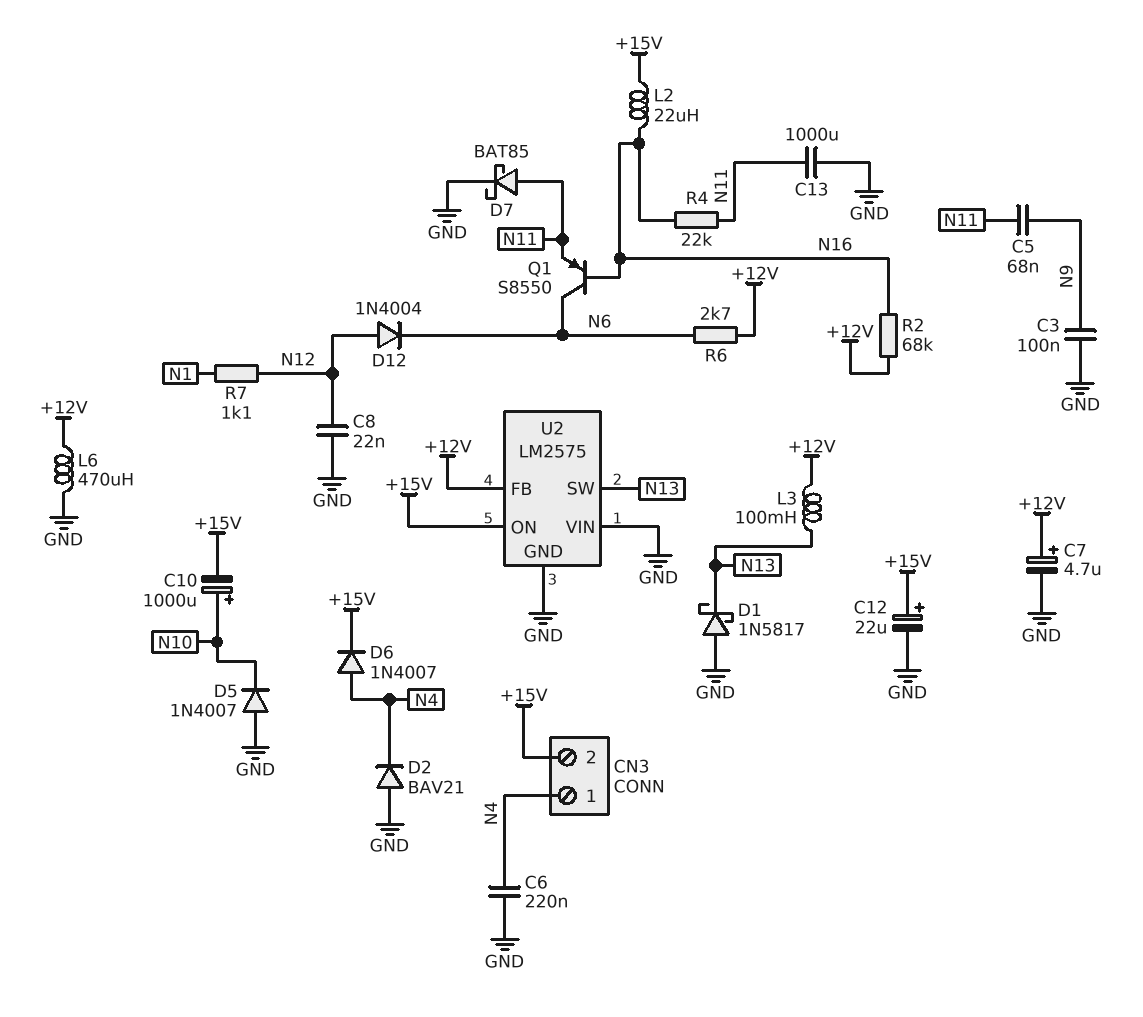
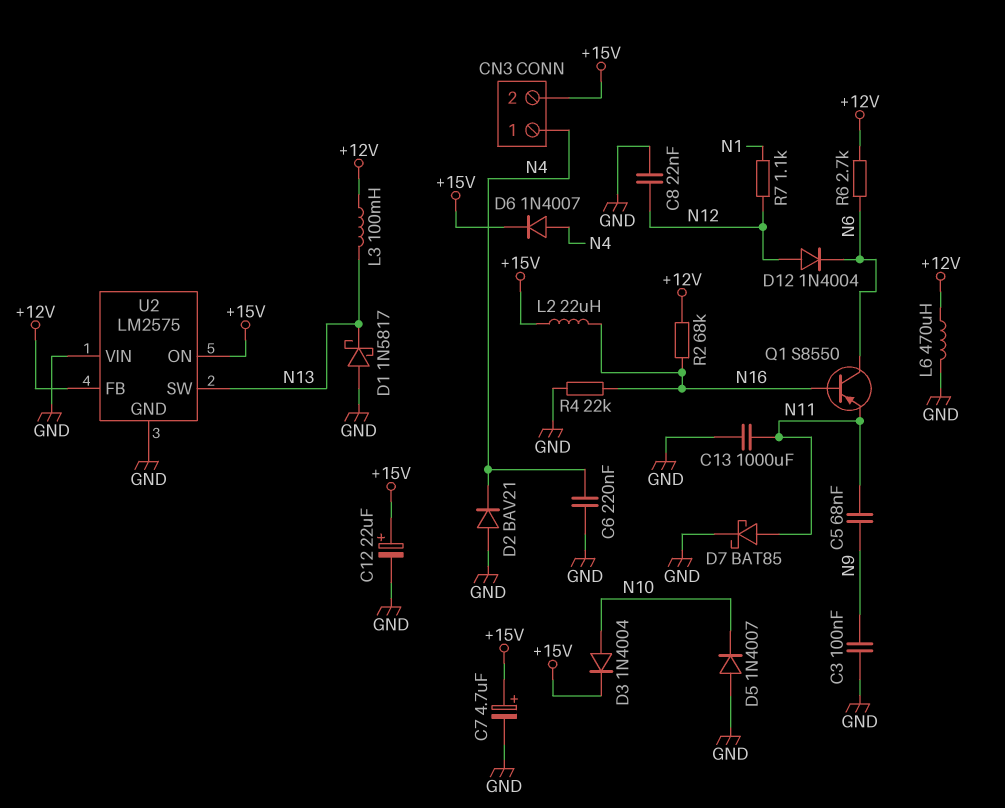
C7: 4.7uF (plus +12V, minus GND) -> 4.7uF (plus +15V, minus GND)
C10: 1000uF (plus N10, minus +15V) -> none
D3: none -> diode 1N4004 (A N10, K +15V)
R4: 22k (N11, N16) -> 22k (GND, N16)

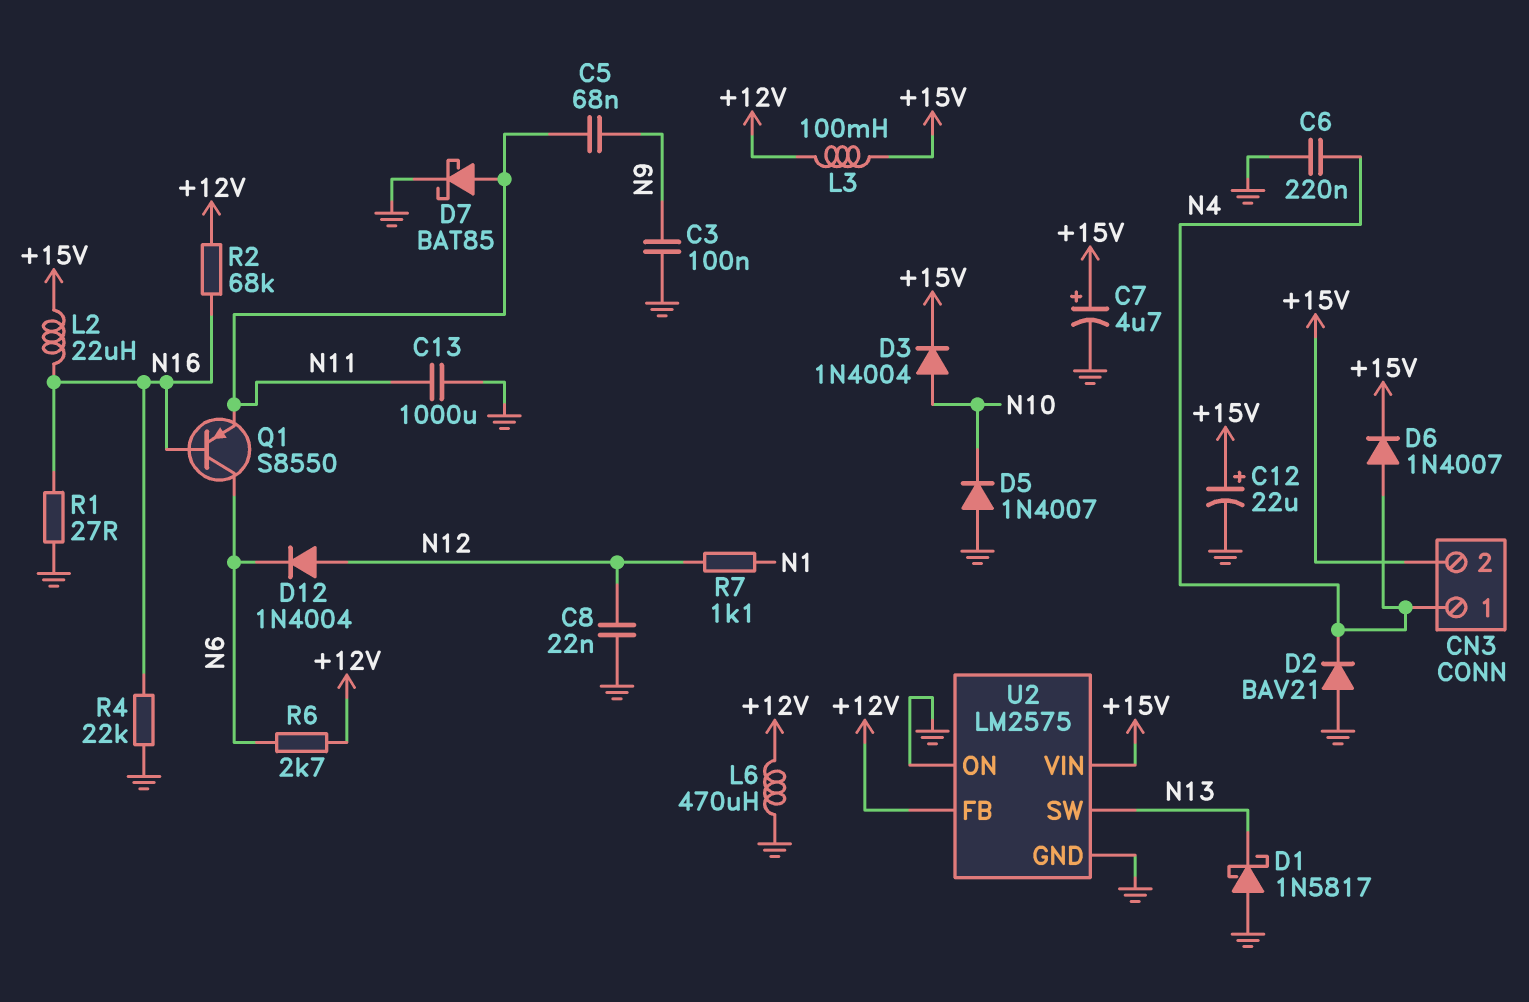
L3: 100mH (+12V, N13) -> 100mH (+12V, +15V)
R1: none -> 27 (GND, N16)
U2 pin ON: +15V -> GND
U2 pin VIN: GND -> +15V

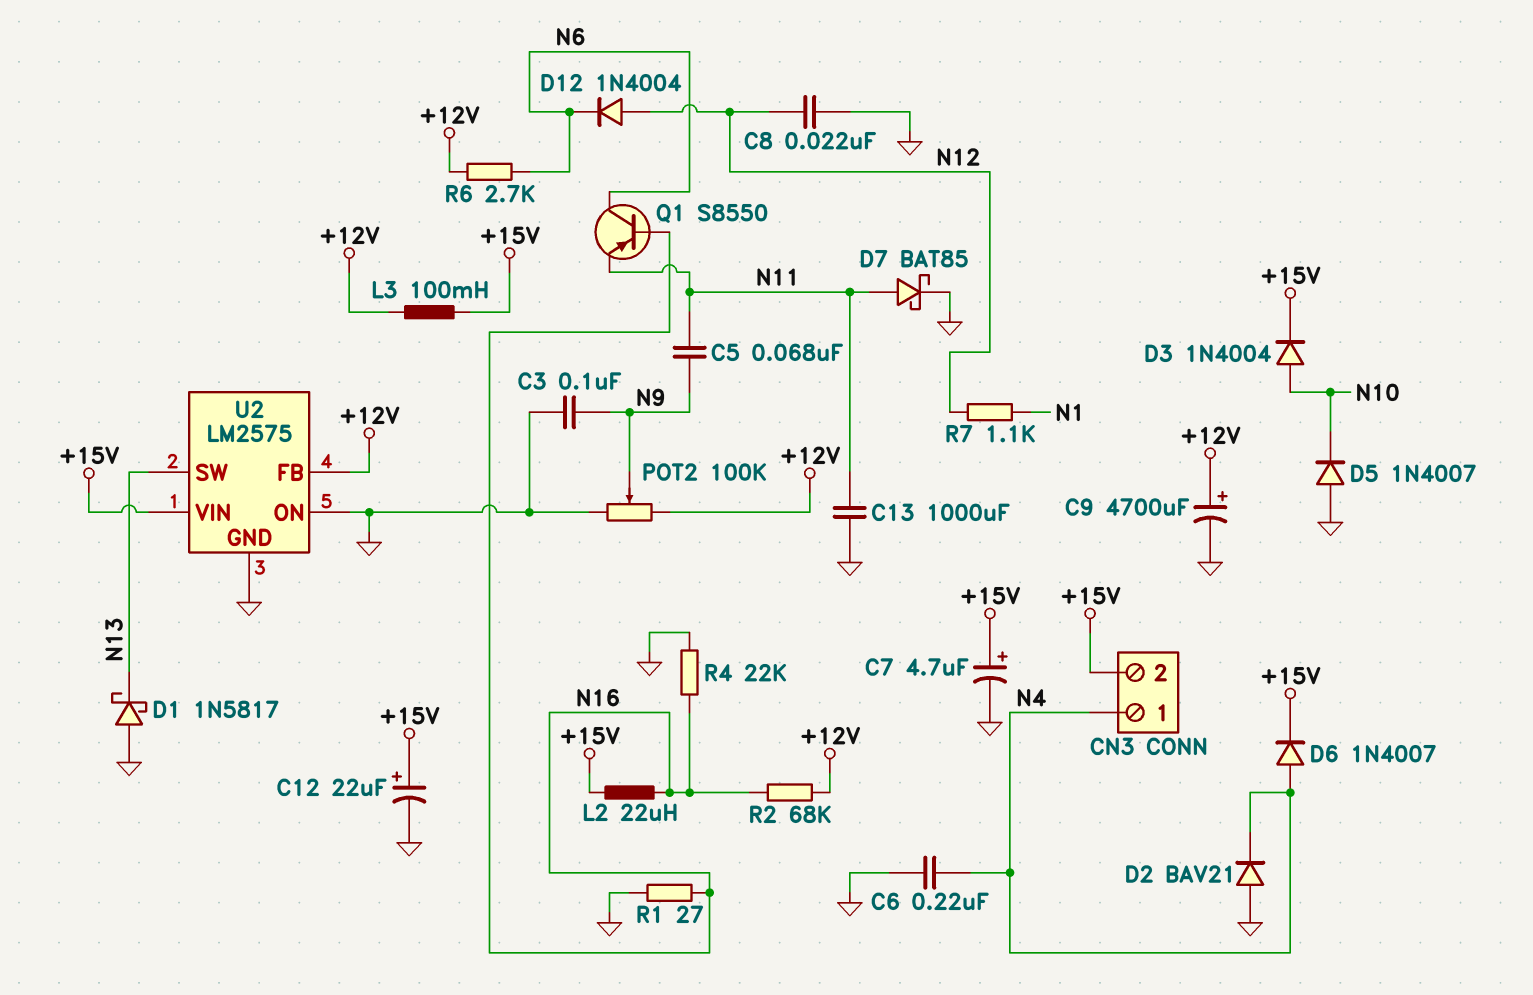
C9: none -> 4700uF (plus +12V, minus GND)
L6: 470uH (+12V, GND) -> none
POT2: none -> 100k (+12V, GND, wiper N9)

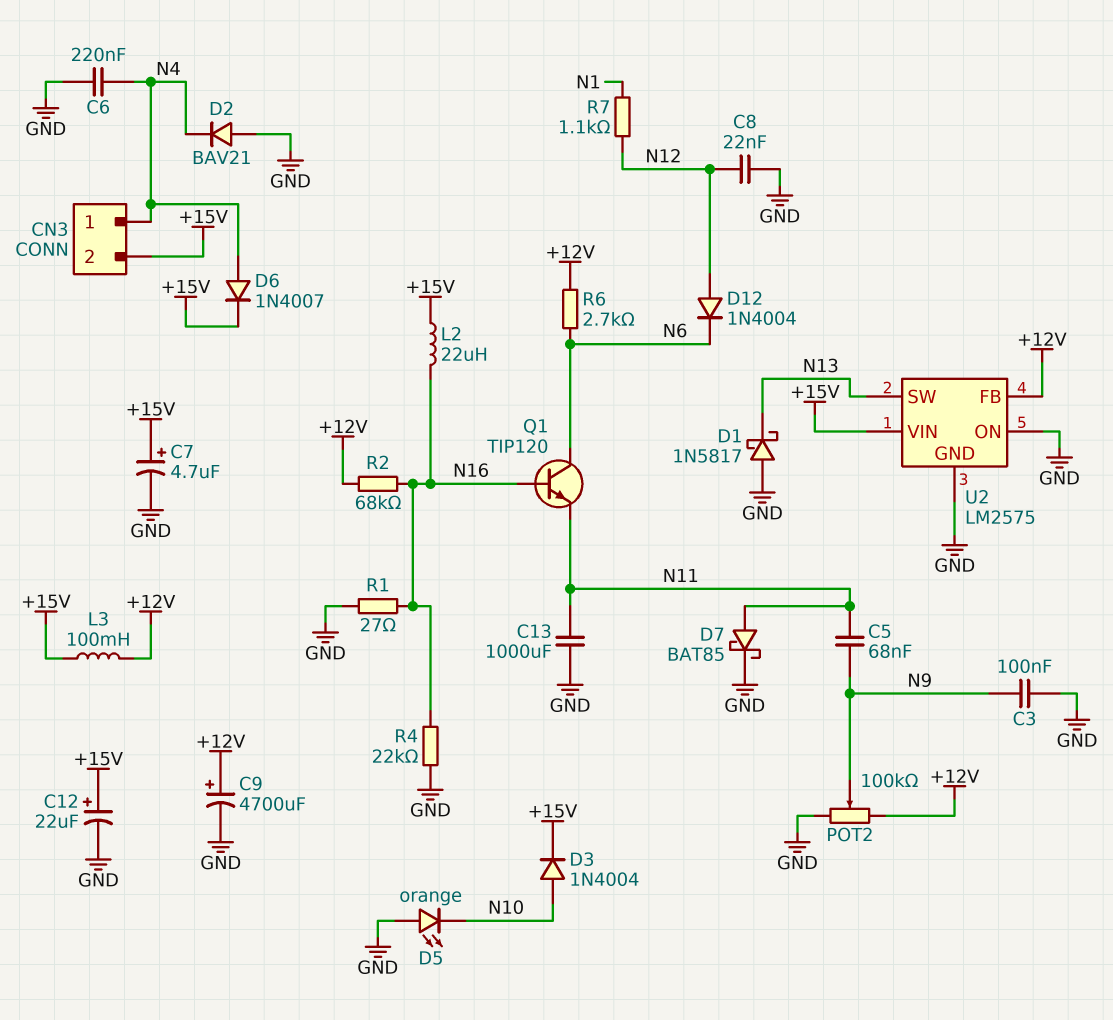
D5: diode 1N4007 (A GND, K N10) -> LED orange (A GND, K N10)
Q1: PNP S8550 (B N16, C N6, E N11) -> NPN TIP120 (B N16, C N6, E N11)

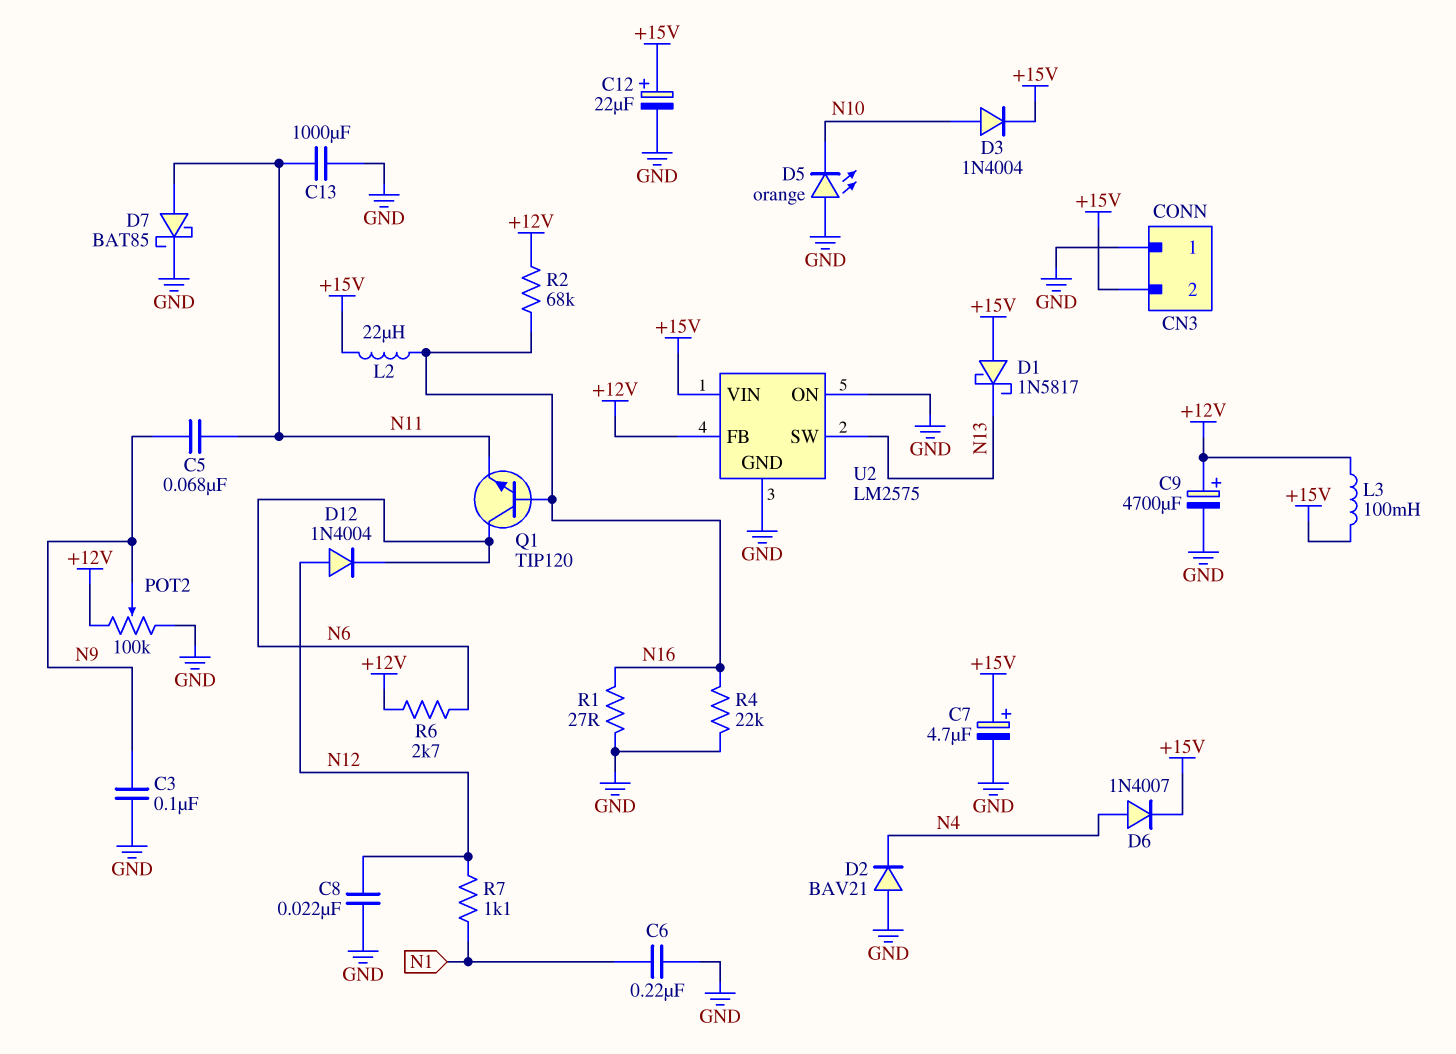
C6: 220nF (GND, N4) -> 220nF (GND, N1)
CN3 pin 1: N4 -> GND
D1: schottky 1N5817 (A GND, K N13) -> schottky 1N5817 (A +15V, K N13)

